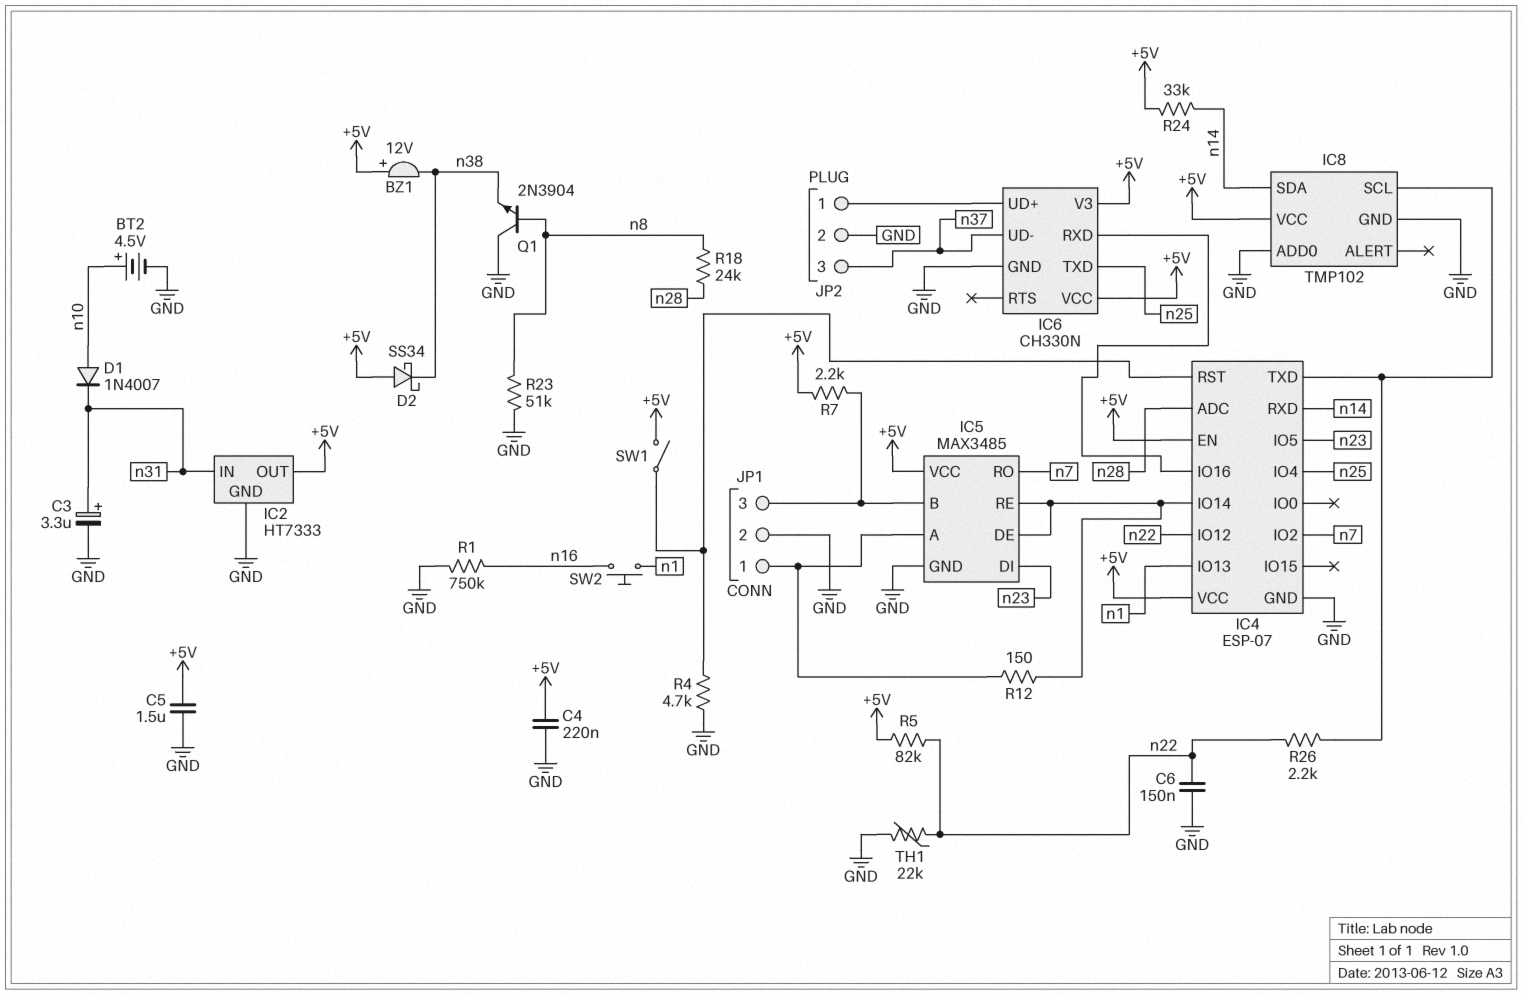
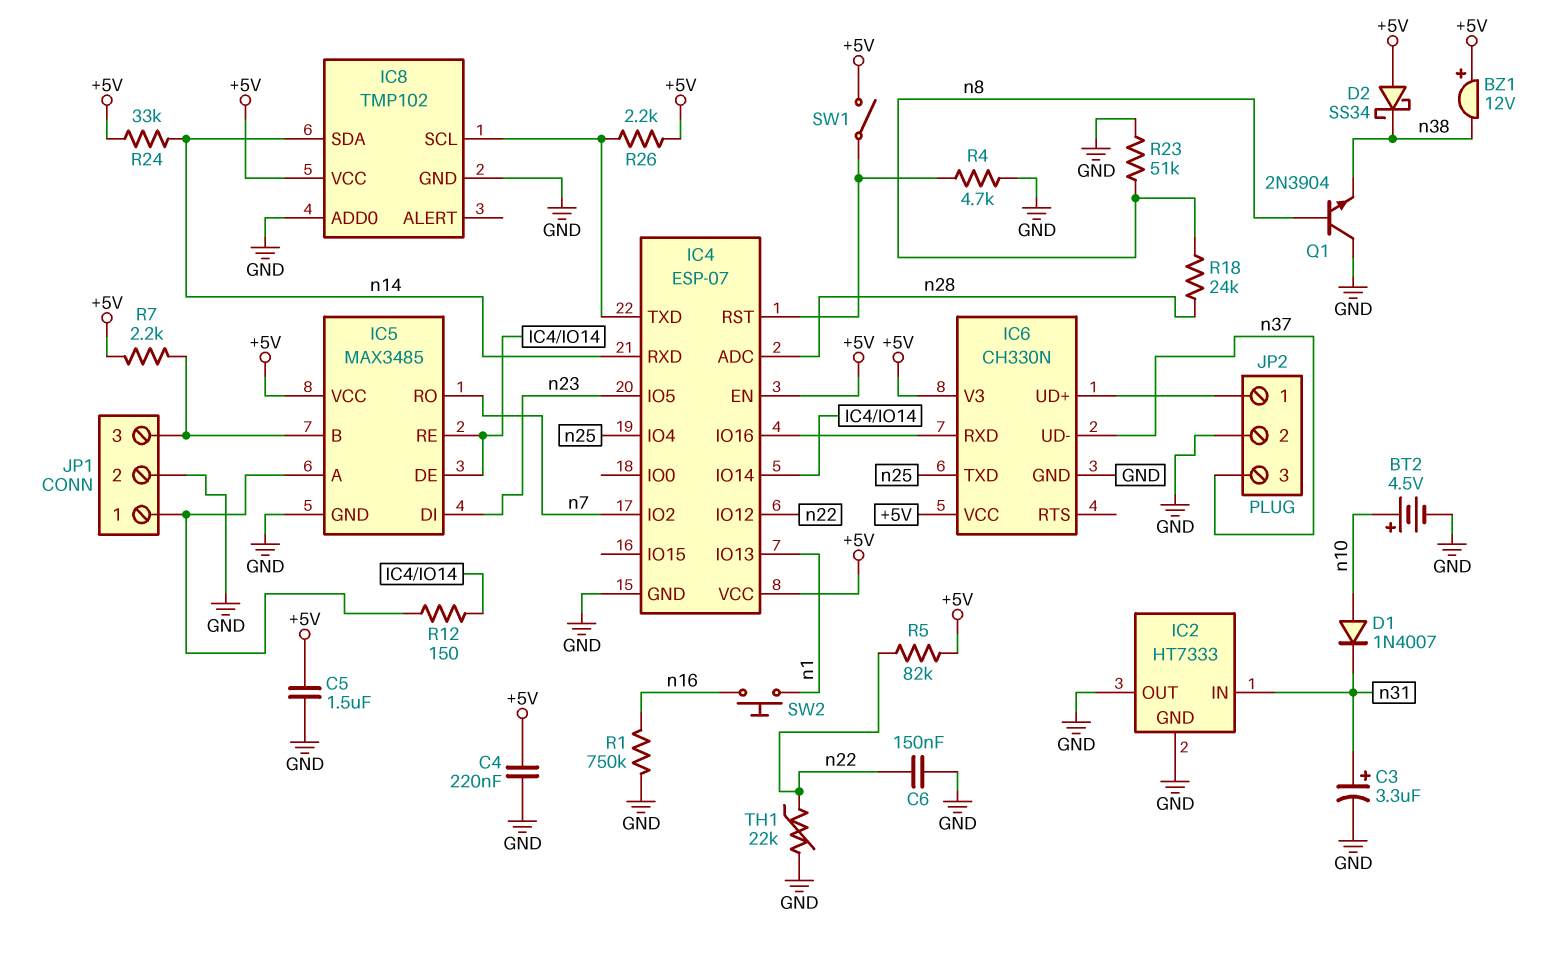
IC2 pin OUT: +5V -> GND
R26: 2.2k (IC4/TXD, n22) -> 2.2k (+5V, IC4/TXD)

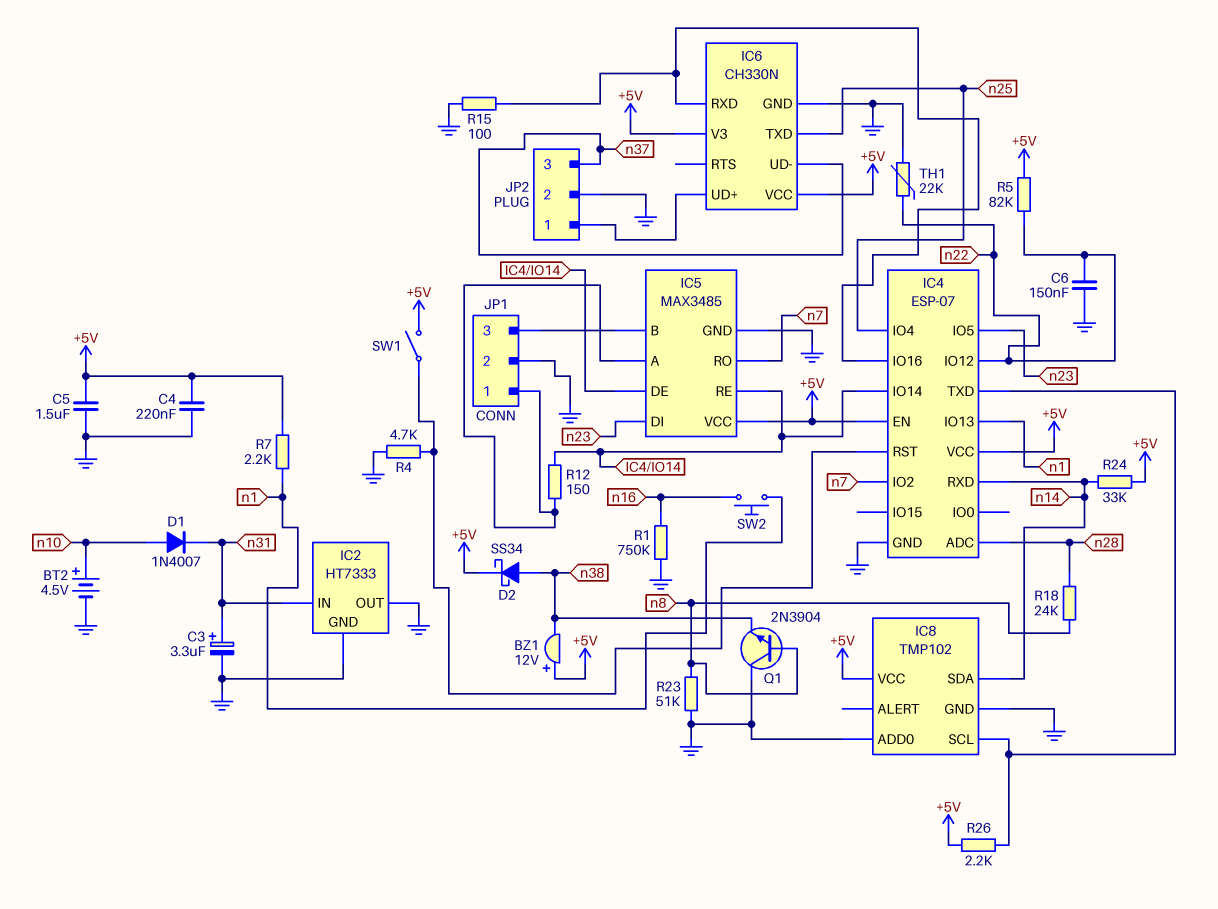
D2: schottky SS34 (A +5V, K n38) -> schottky SS34 (A n38, K +5V)
R7: 2.2k (+5V, IC5/B) -> 2.2k (+5V, n1)
R15: none -> 100 (GND, IC4/IO16)

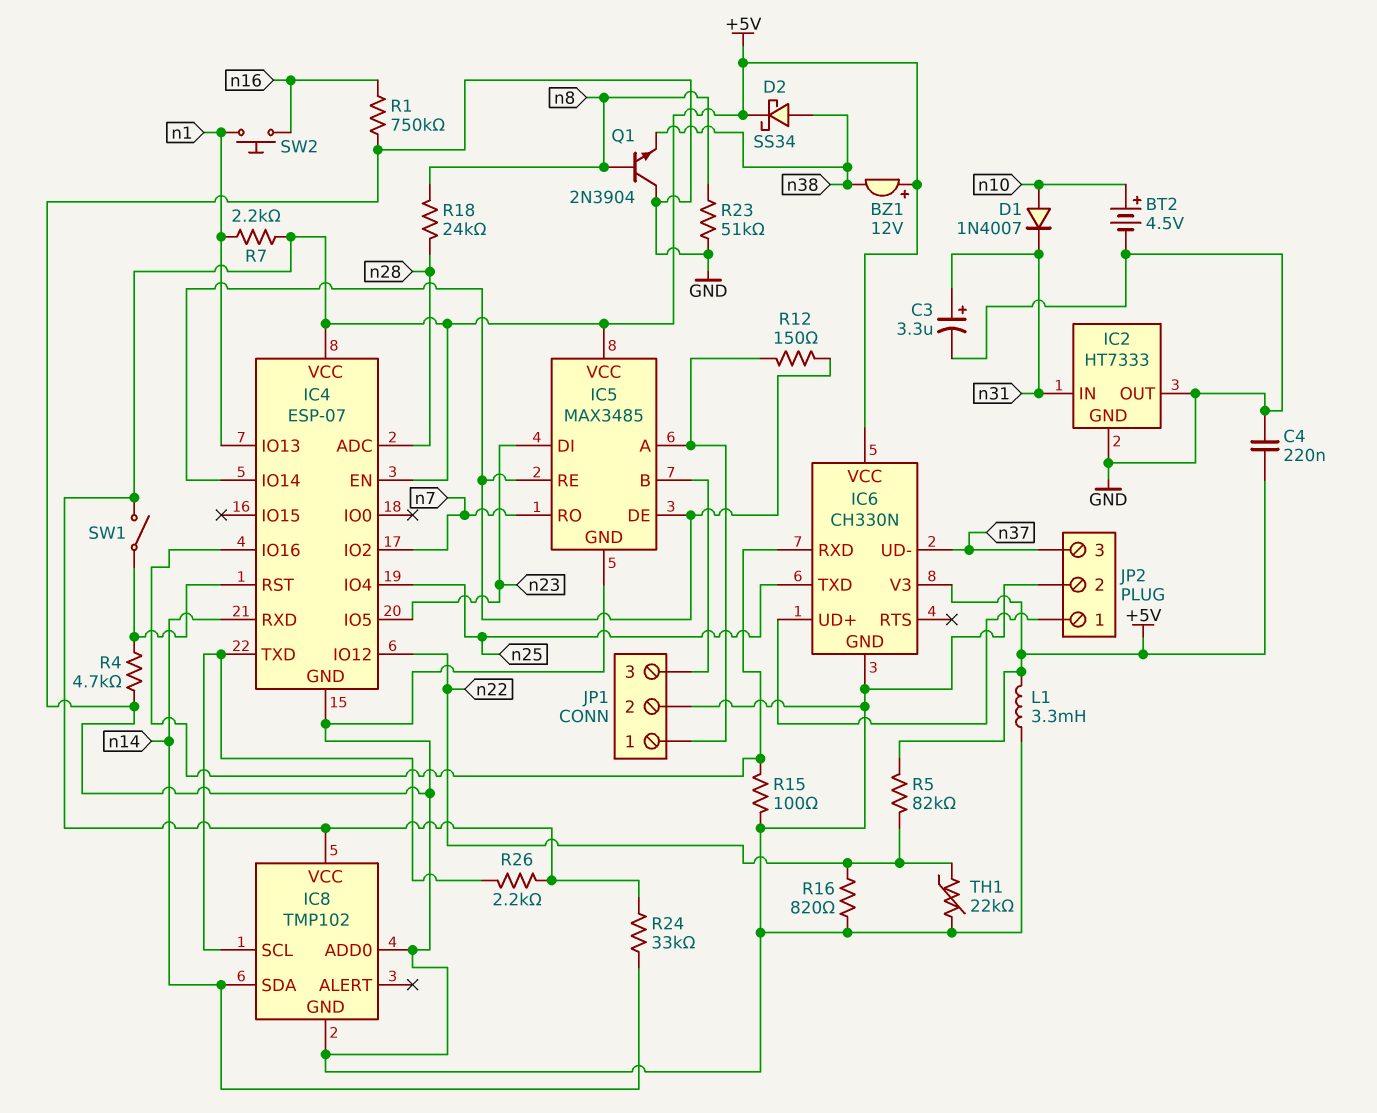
C5: 1.5uF (+5V, GND) -> none
C6: 150nF (GND, n22) -> none
L1: none -> 3.3mH (+5V, GND)
R16: none -> 820 (GND, n22)

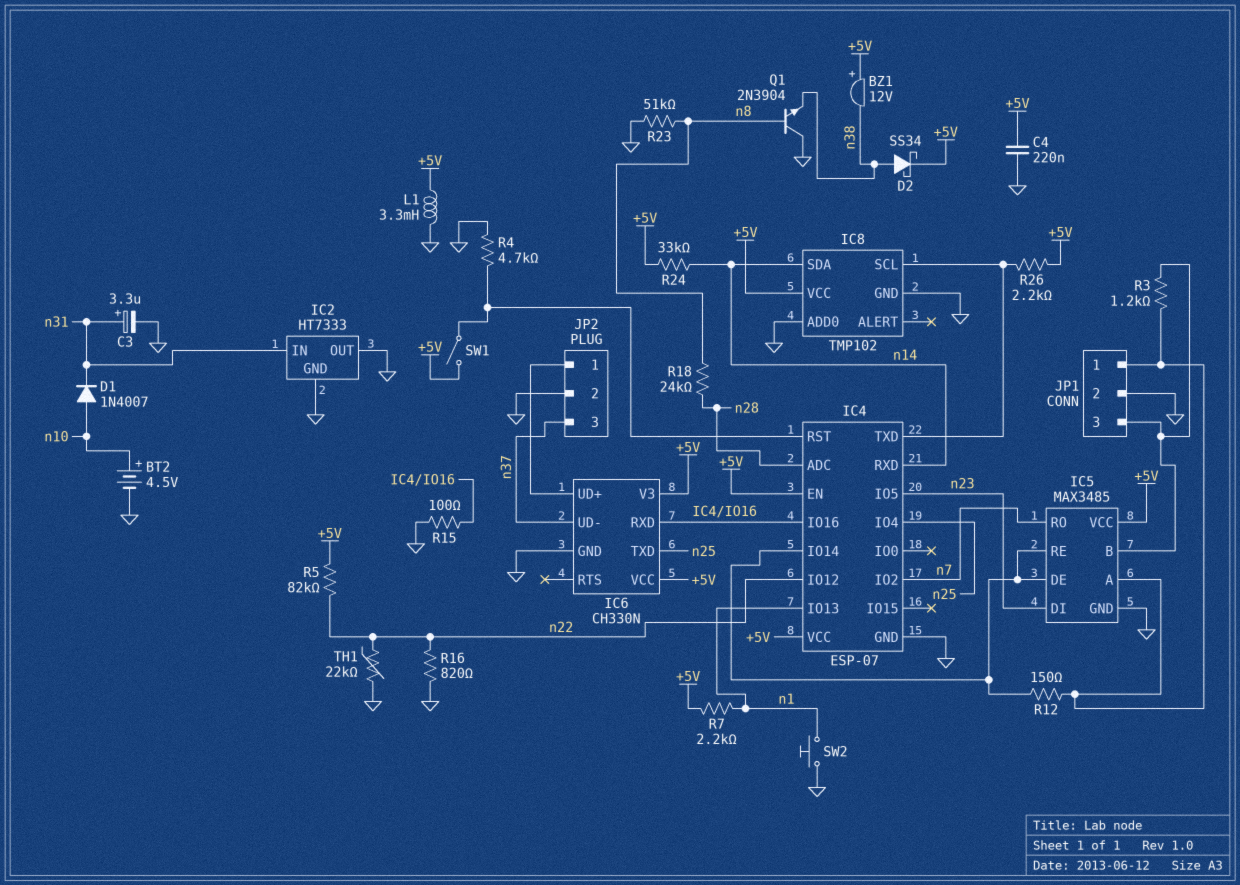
R1: 750k (GND, n16) -> none
R3: none -> 1.2k (IC5/A, IC5/B)
SW2: button (n1, n16) -> button (GND, n1)

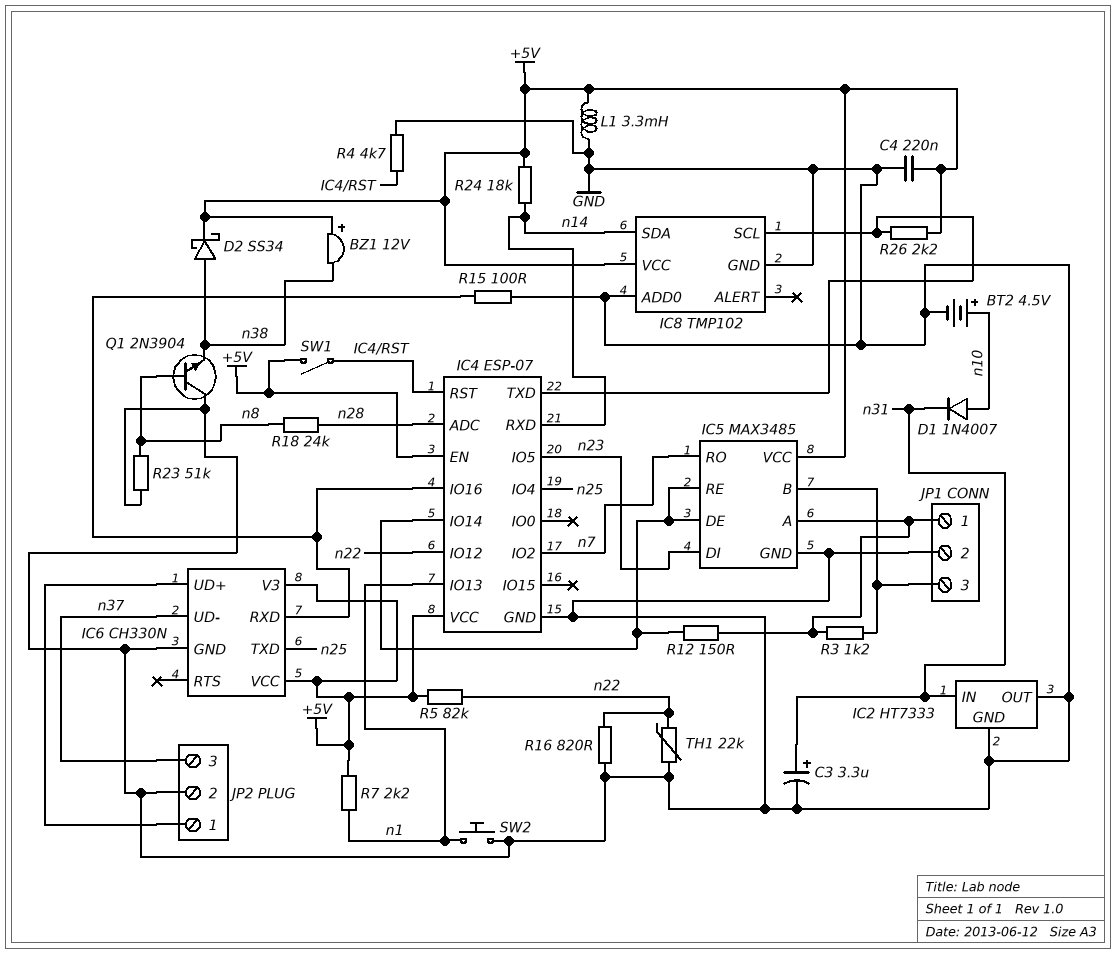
R24: 33k (+5V, n14) -> 18k (+5V, n14)

